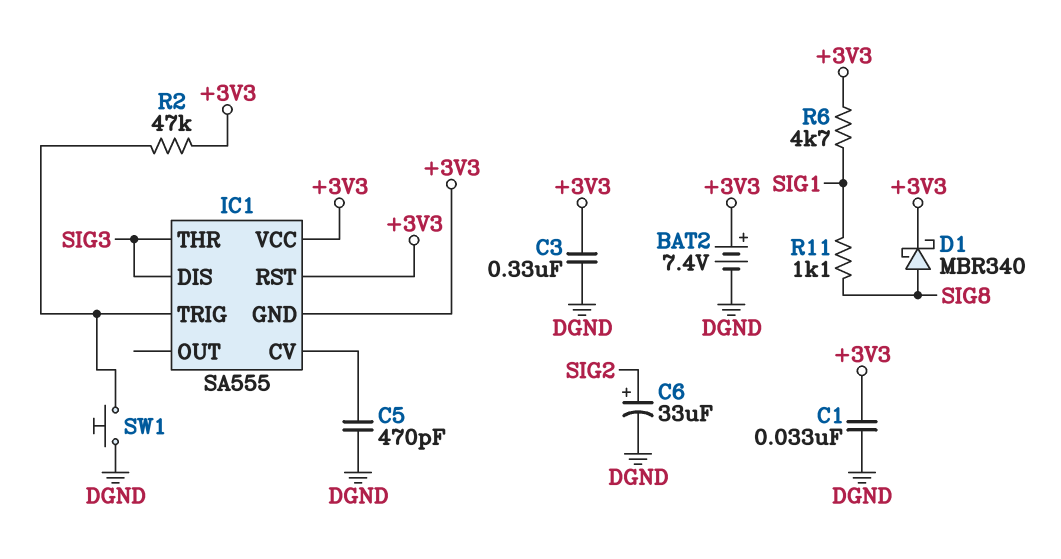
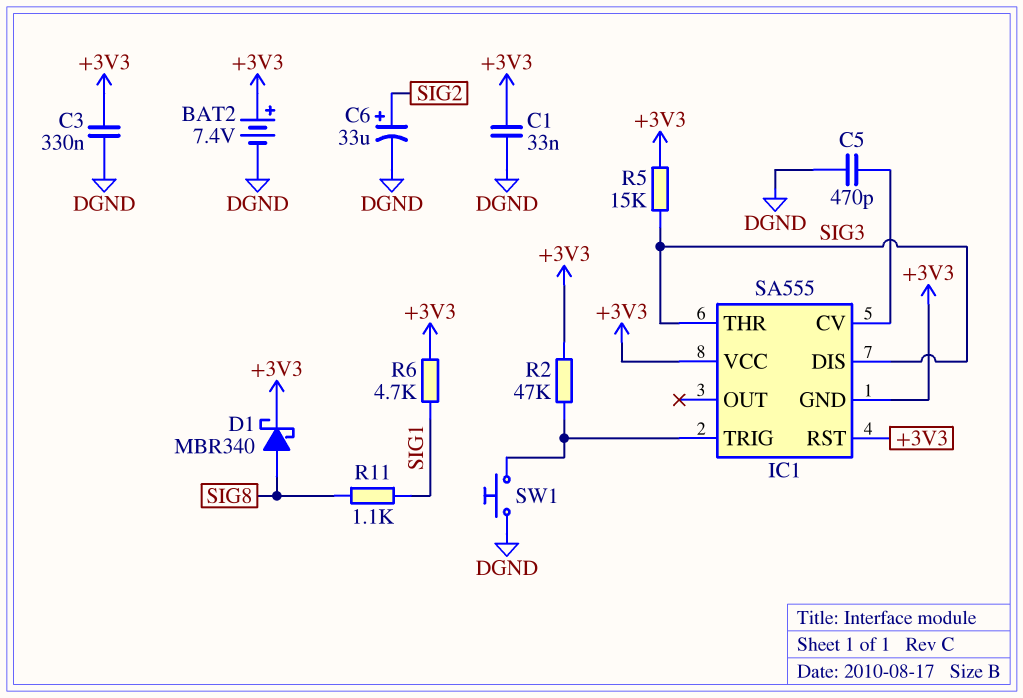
R5: none -> 15k (+3V3, SIG3)

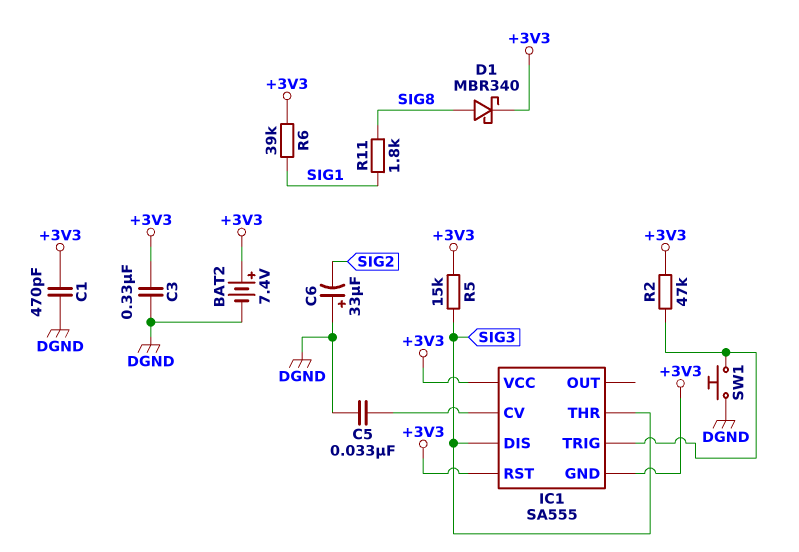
C1: 33nF (+3V3, DGND) -> 470pF (+3V3, DGND)
C5: 470pF (DGND, IC1/CV) -> 33nF (DGND, IC1/CV)
C6: 33uF (plus SIG2, minus DGND) -> 33uF (plus DGND, minus SIG2)
R6: 4.7k (+3V3, SIG1) -> 39k (+3V3, SIG1)
R11: 1.1k (SIG1, SIG8) -> 1.8k (SIG1, SIG8)

